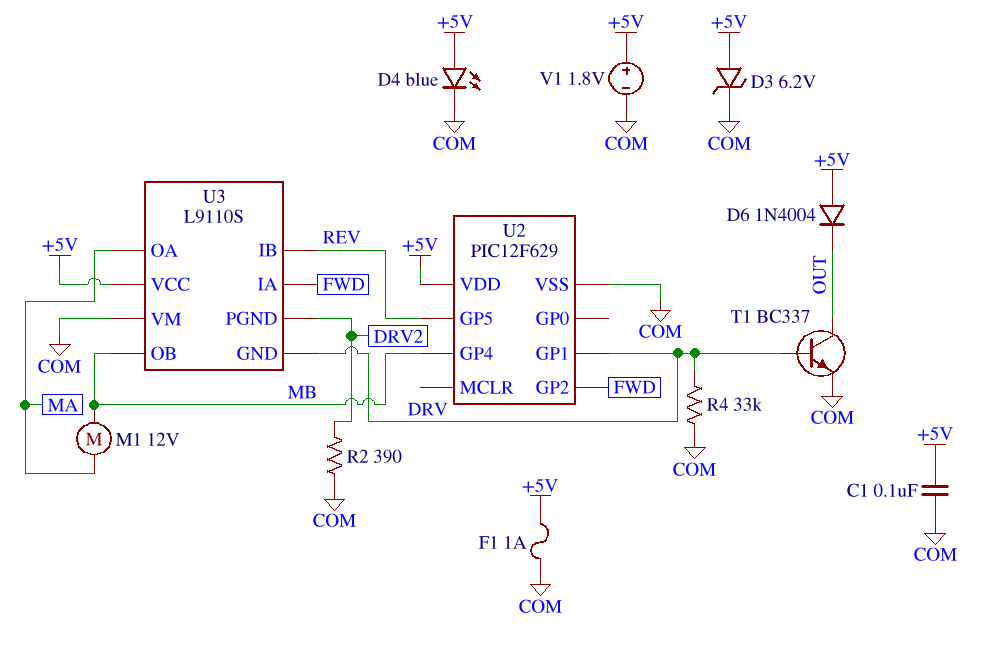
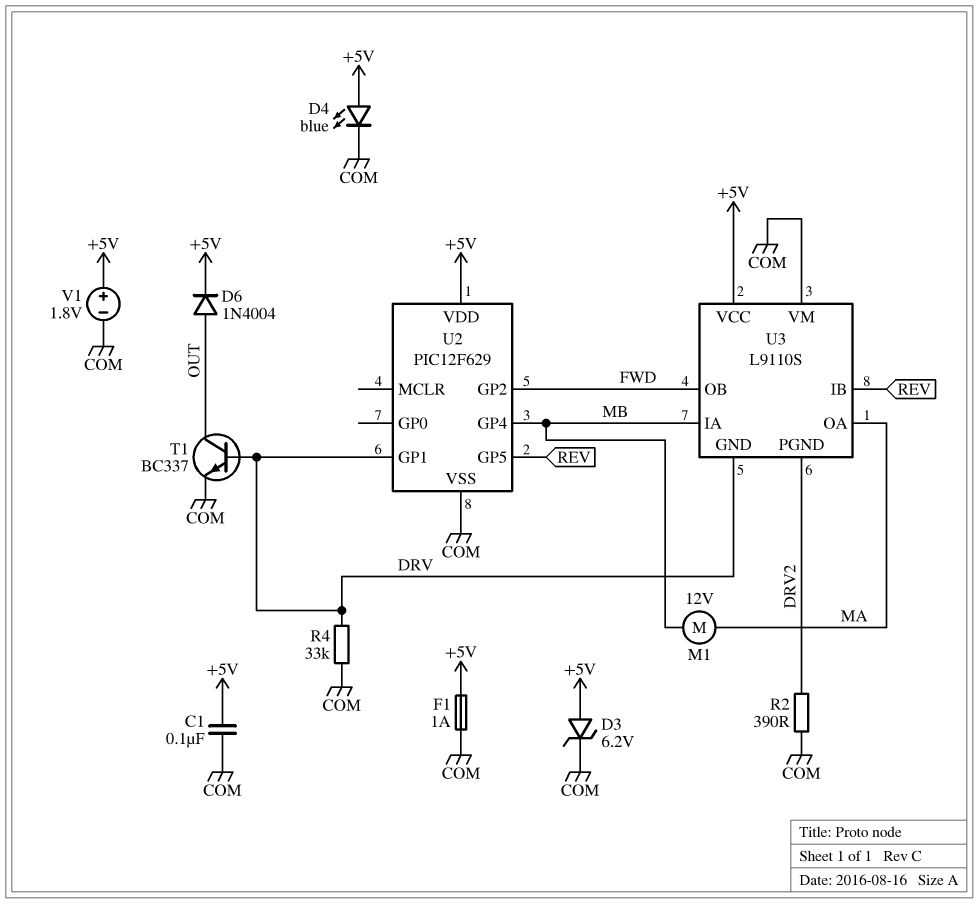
D6: diode 1N4004 (A +5V, K OUT) -> diode 1N4004 (A OUT, K +5V)
U3 pin IA: FWD -> MB
U3 pin OB: MB -> FWD

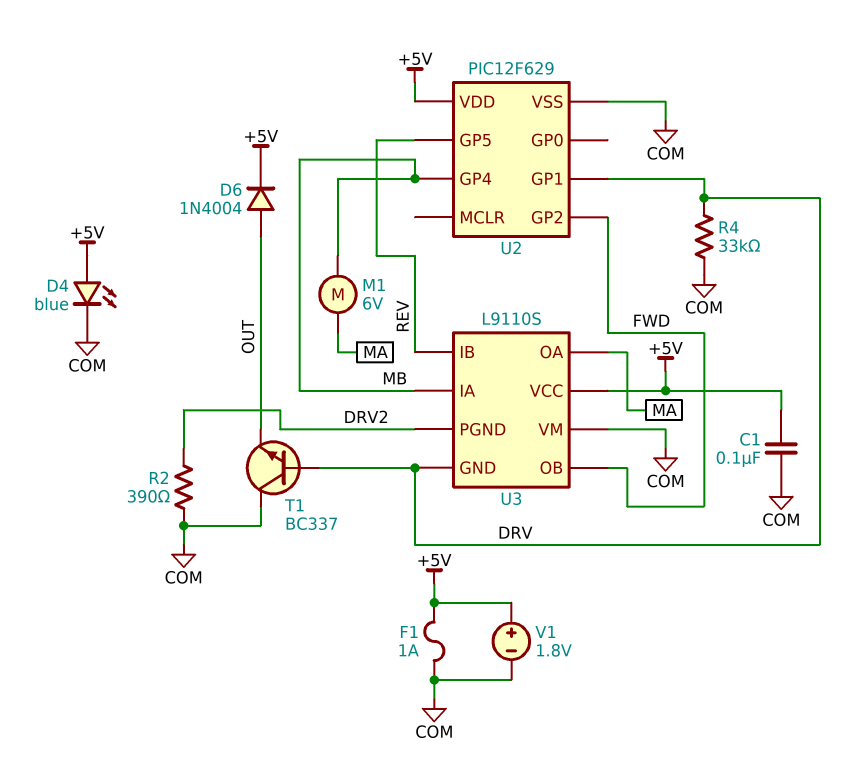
D3: zener 6.2V (A +5V, K COM) -> none
M1: motor 12V (MA, MB) -> motor 6V (MA, MB)
T1: NPN BC337 (B DRV, C OUT, E COM) -> NPN BC337 (B DRV, C COM, E OUT)

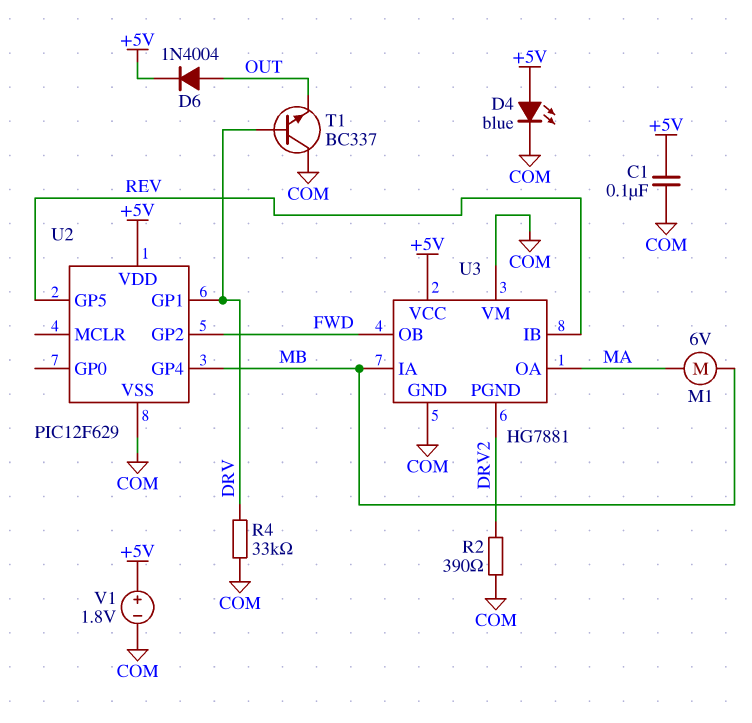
F1: 1A (+5V, COM) -> none
U3: L9110S -> HG7881
U3 pin GND: DRV -> COM

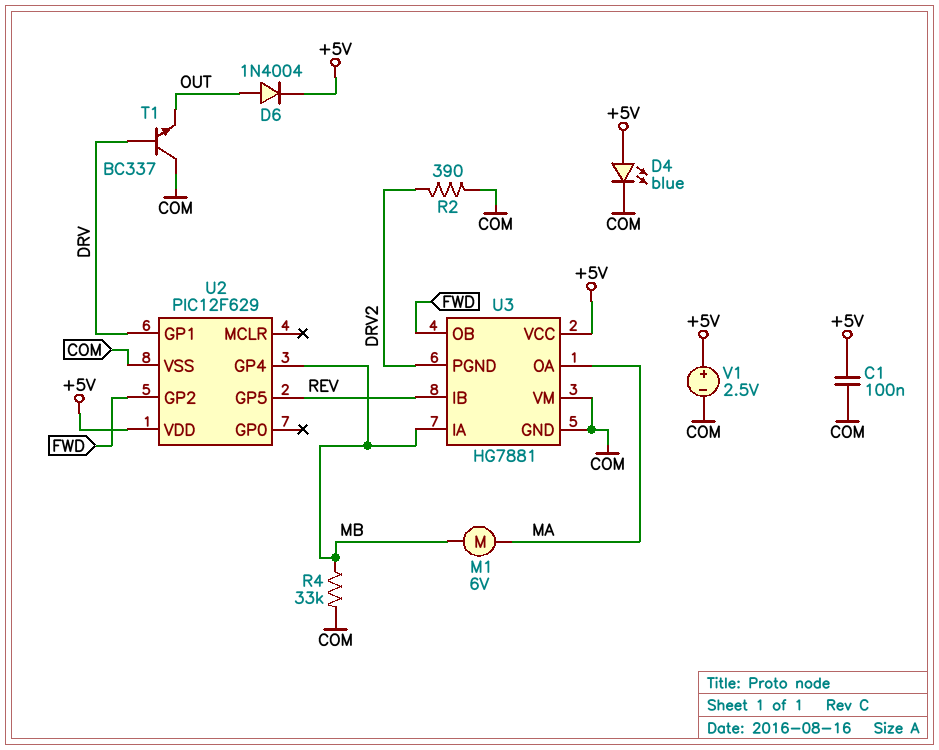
R4: 33k (COM, DRV) -> 33k (COM, MB)
V1: 1.8V (plus +5V, minus COM) -> 2.5V (plus +5V, minus COM)

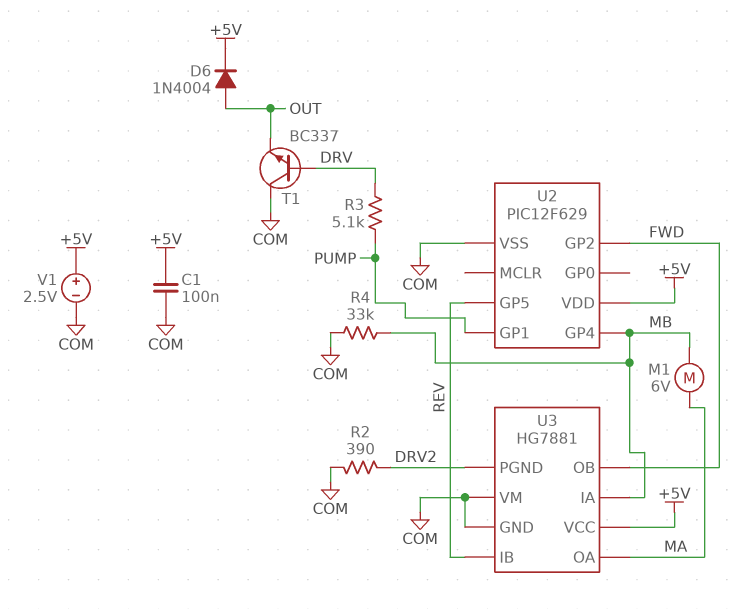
D4: LED blue (A +5V, K COM) -> none
R3: none -> 5.1k (DRV, PUMP)
U2 pin GP1: DRV -> PUMP

